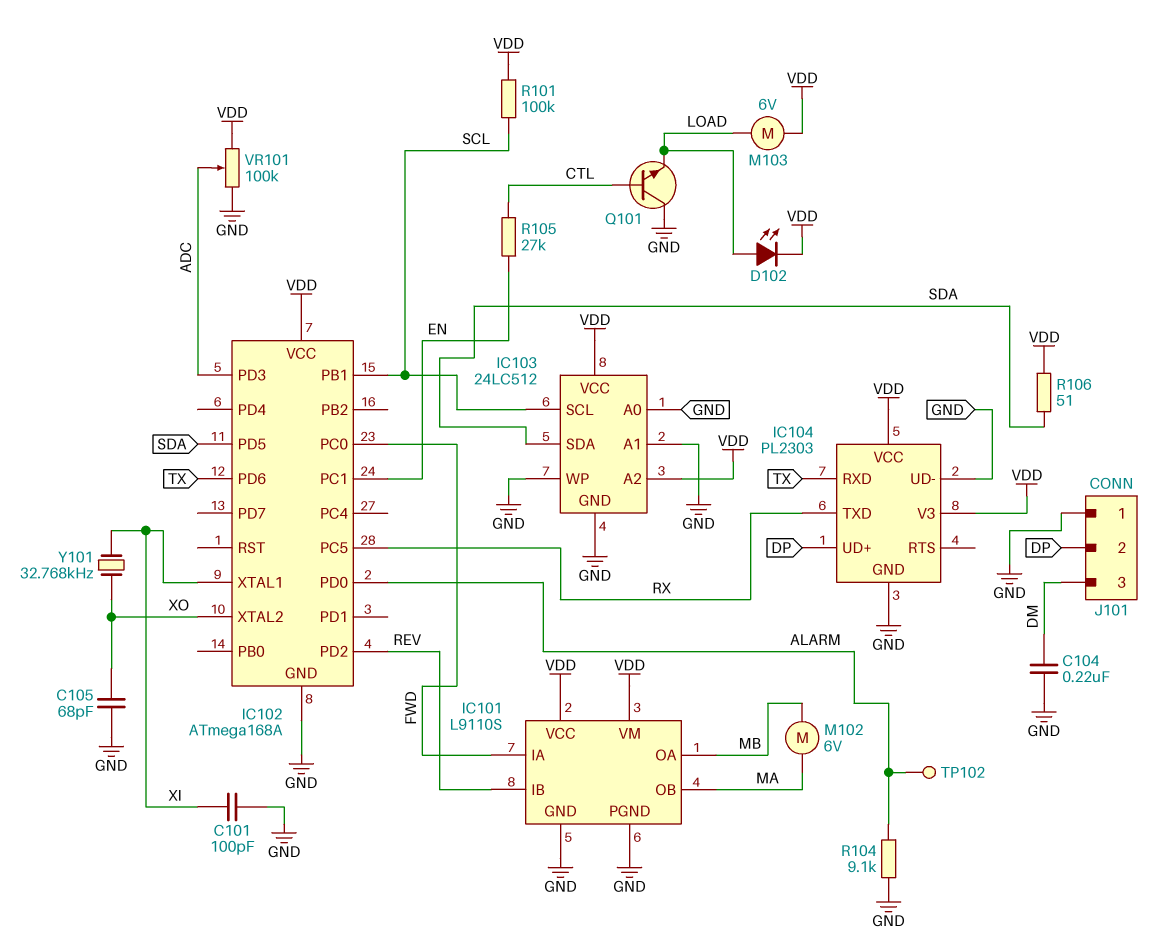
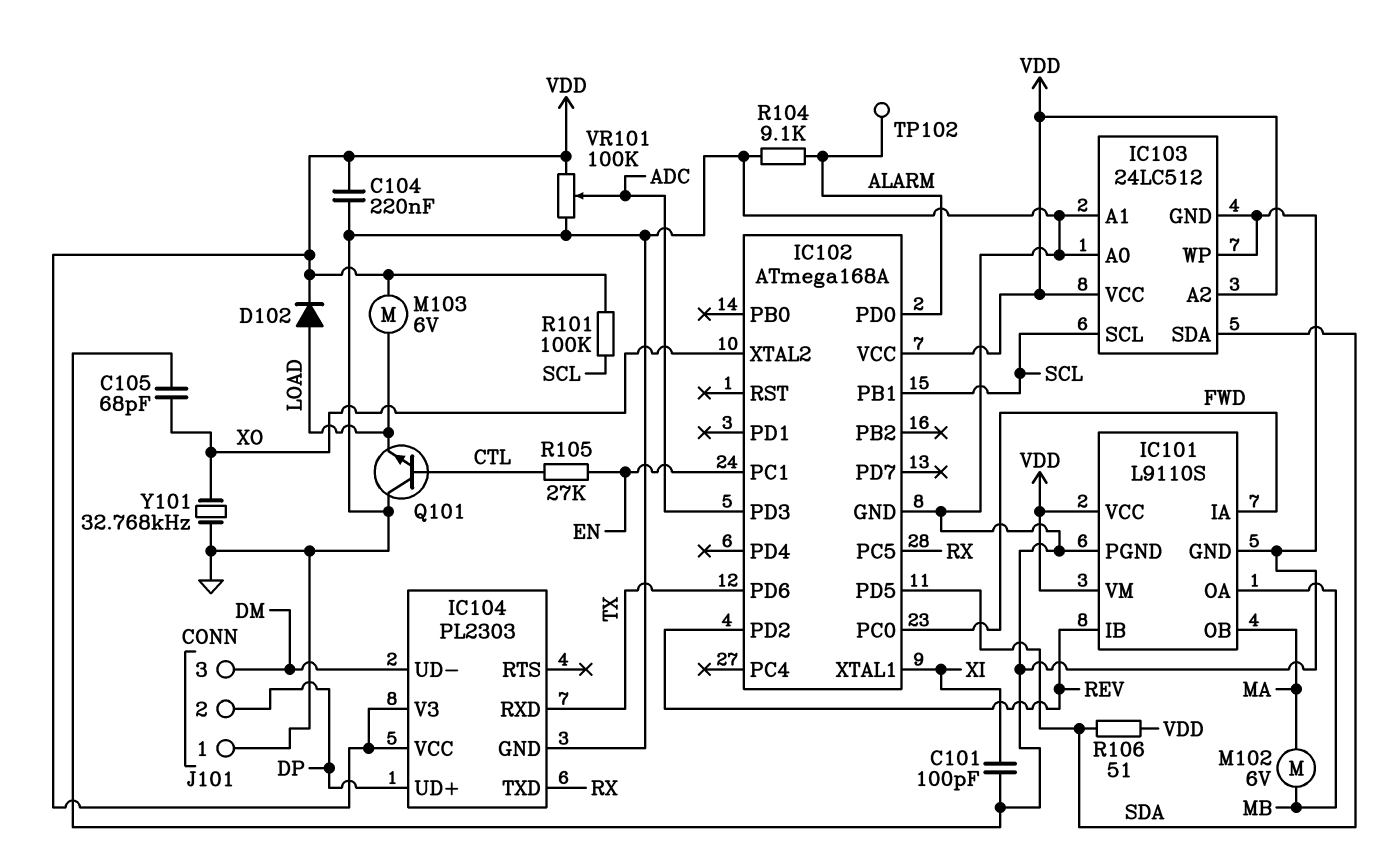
C104: 220nF (DM, GND) -> 220nF (GND, VDD)
D102: LED (A LOAD, K VDD) -> diode (A LOAD, K VDD)
IC104 pin UD-: GND -> DM
Y101: 32.768kHz (XI, XO) -> 32.768kHz (GND, XO)

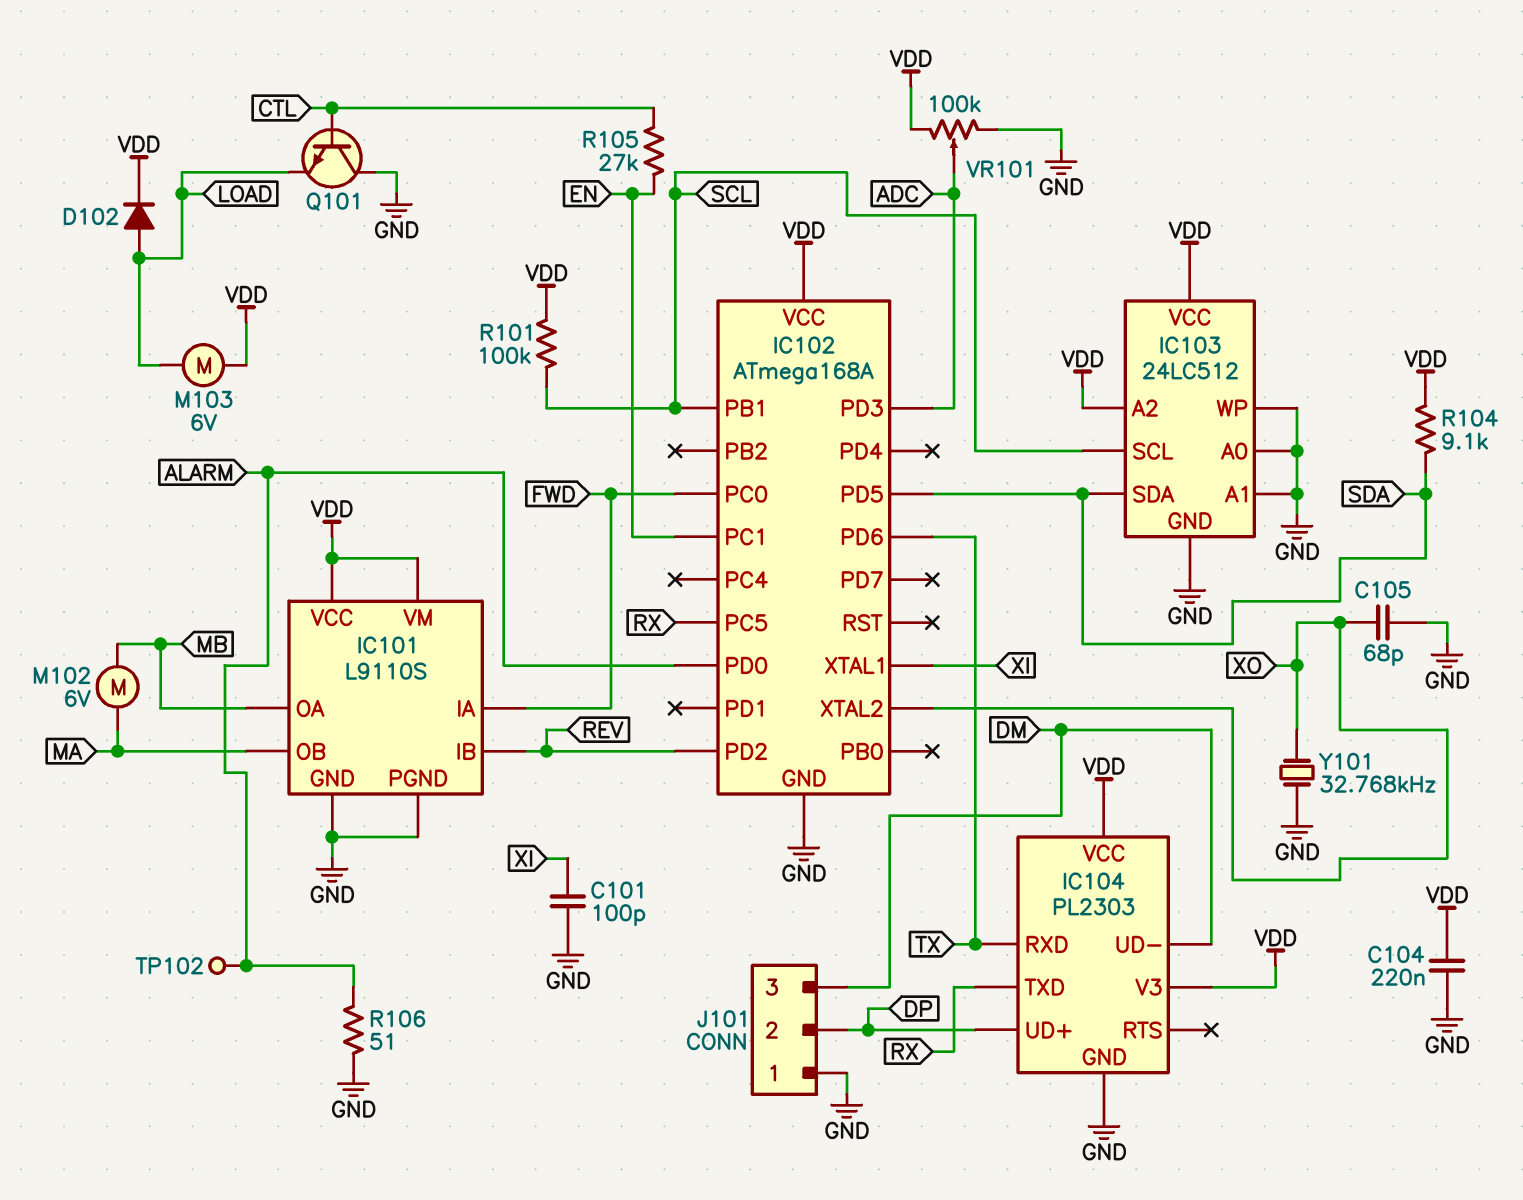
R104: 9.1k (ALARM, GND) -> 9.1k (SDA, VDD)
R106: 51 (SDA, VDD) -> 51 (ALARM, GND)

